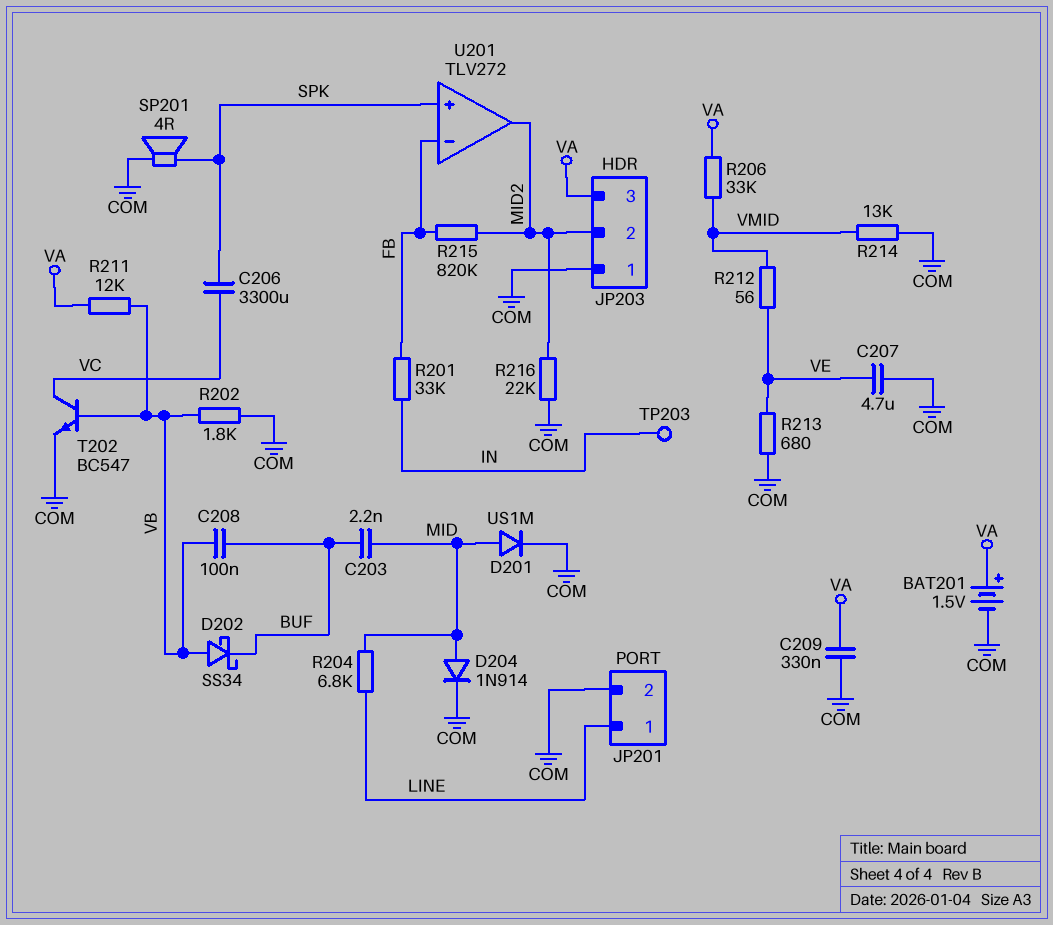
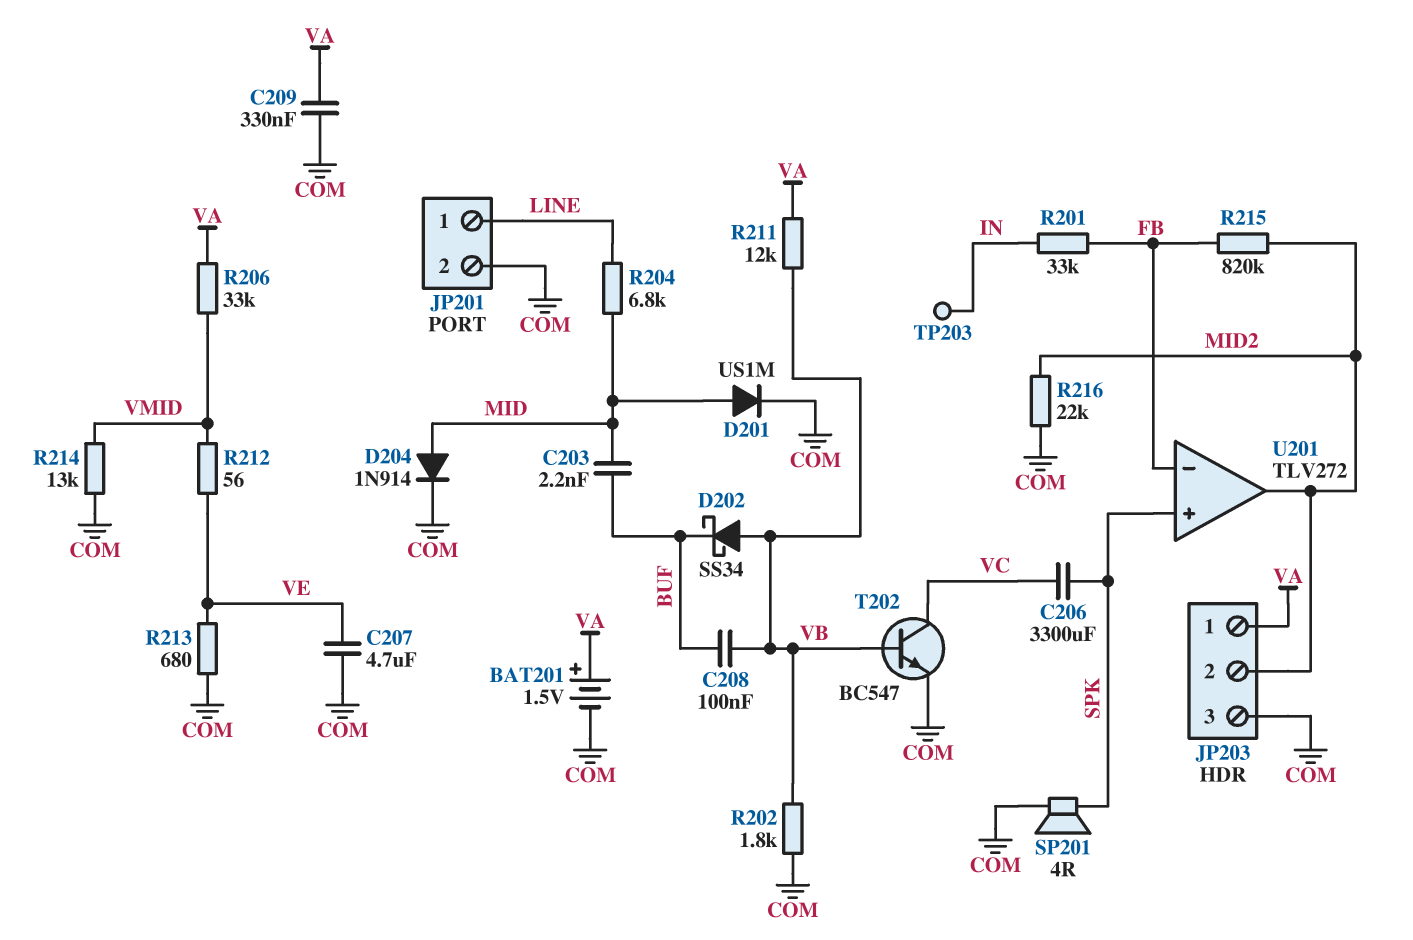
JP203 pin 1: COM -> VA
JP203 pin 3: VA -> COM

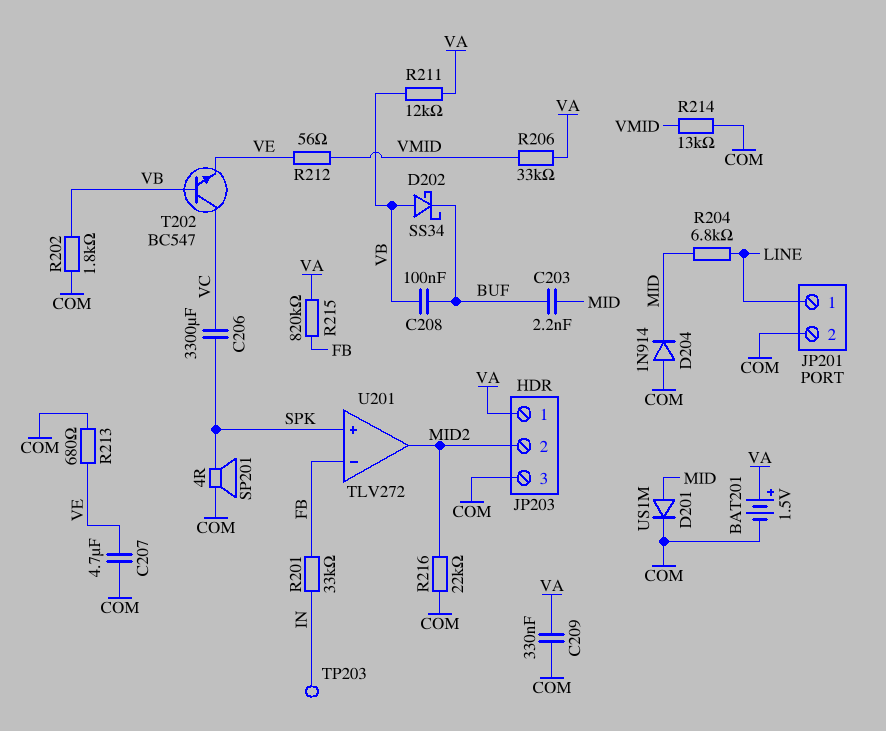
D204: diode 1N914 (A MID, K COM) -> diode 1N914 (A COM, K MID)
R215: 820k (FB, MID2) -> 820k (FB, VA)
T202: NPN BC547 (B VB, C VC, E COM) -> NPN BC547 (B VB, C VC, E VE)

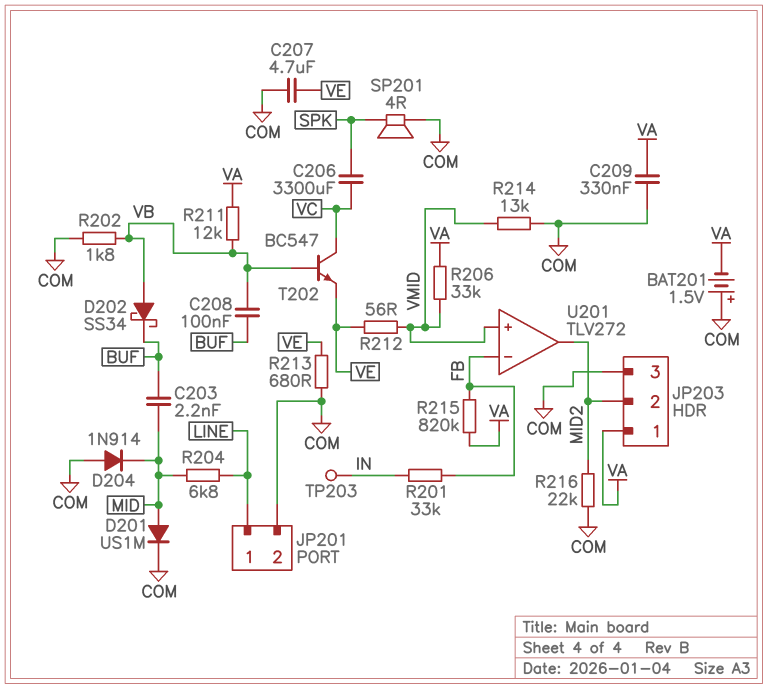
BAT201: 1.5V (plus VA, minus COM) -> 1.5V (plus COM, minus VA)
U201 pin in+: SPK -> VMID

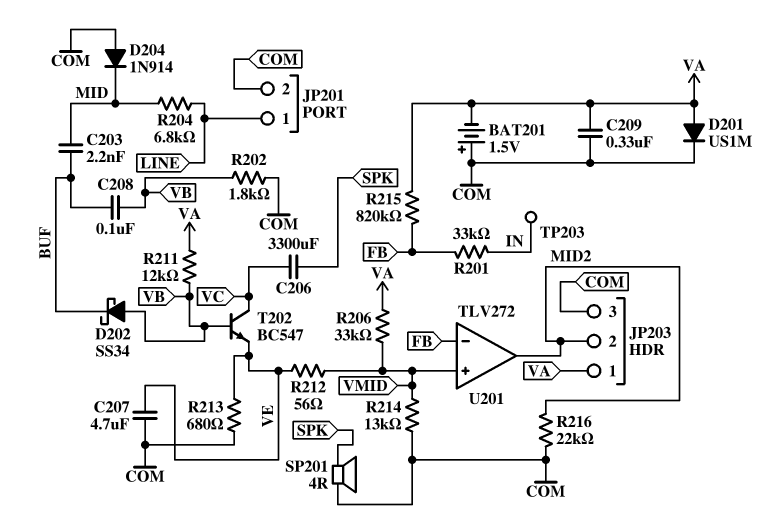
D201: diode US1M (A MID, K COM) -> diode US1M (A VA, K COM)

